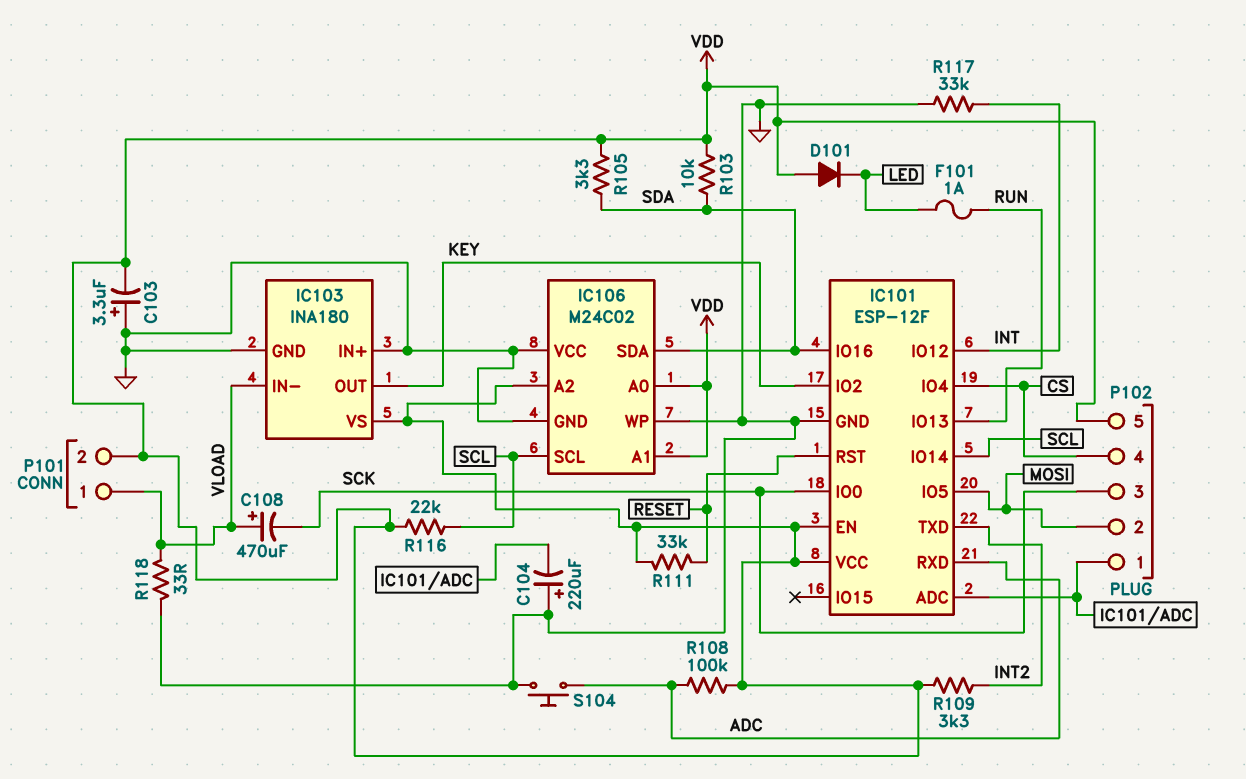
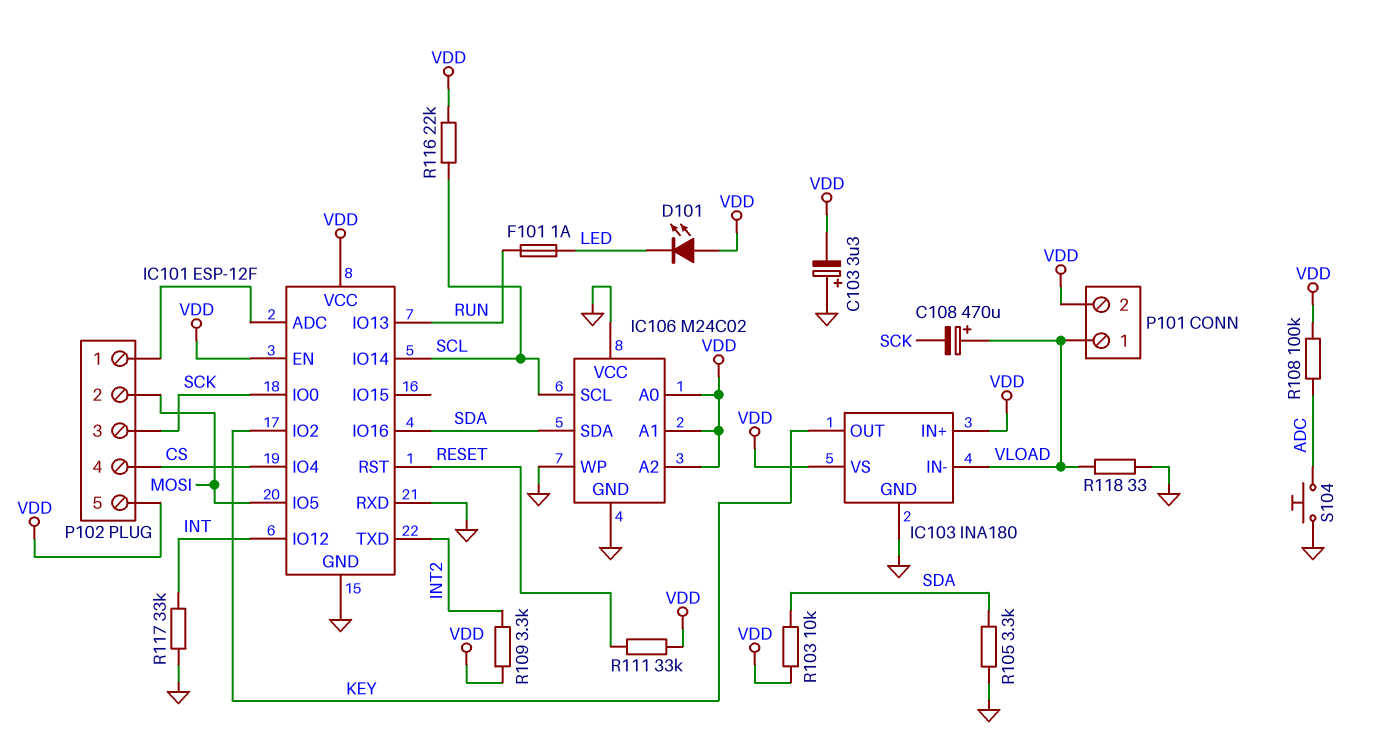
C104: 220uF (plus GND, minus IC101/ADC) -> none
D101: diode (A VDD, K LED) -> LED (A VDD, K LED)
IC101 pin RXD: ADC -> GND
IC103 pin IN+: GND -> VDD
R105: 3.3k (SDA, VDD) -> 3.3k (GND, SDA)

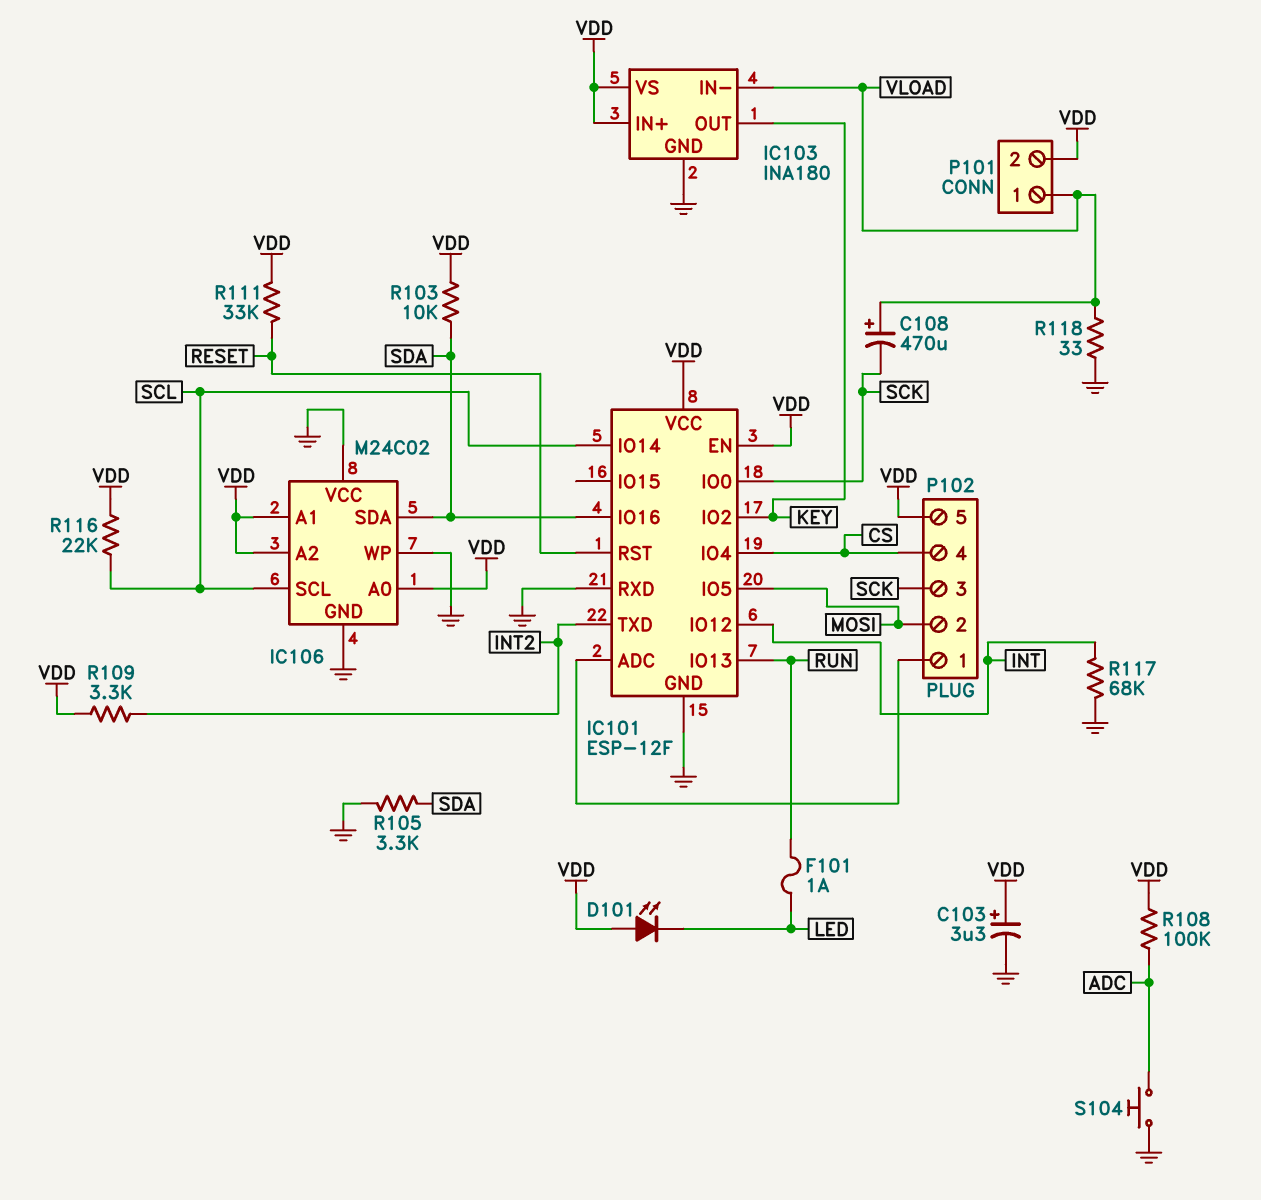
C103: 3.3uF (plus GND, minus VDD) -> 3.3uF (plus VDD, minus GND)
R117: 33k (GND, INT) -> 68k (GND, INT)

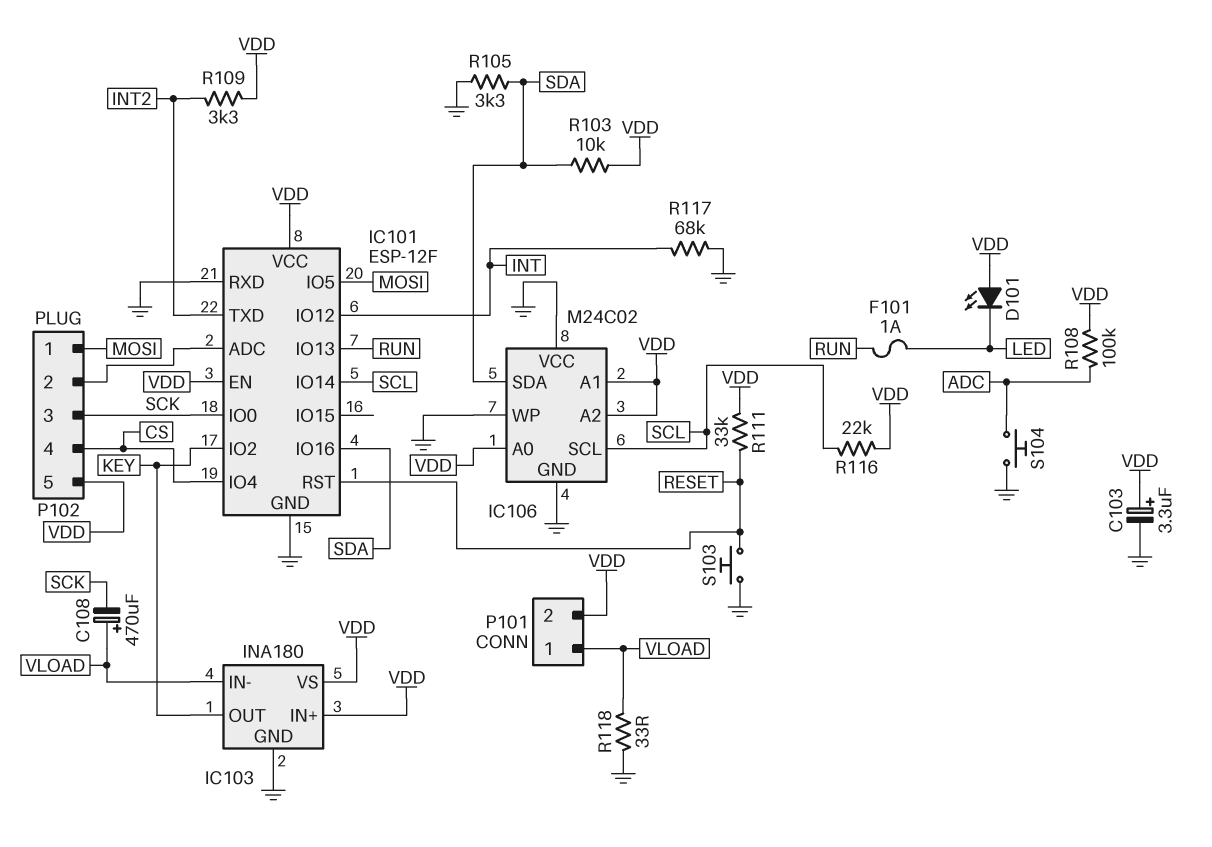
P102 pin 1: IC101/ADC -> MOSI
P102 pin 2: MOSI -> IC101/ADC
S103: none -> button (GND, RESET)

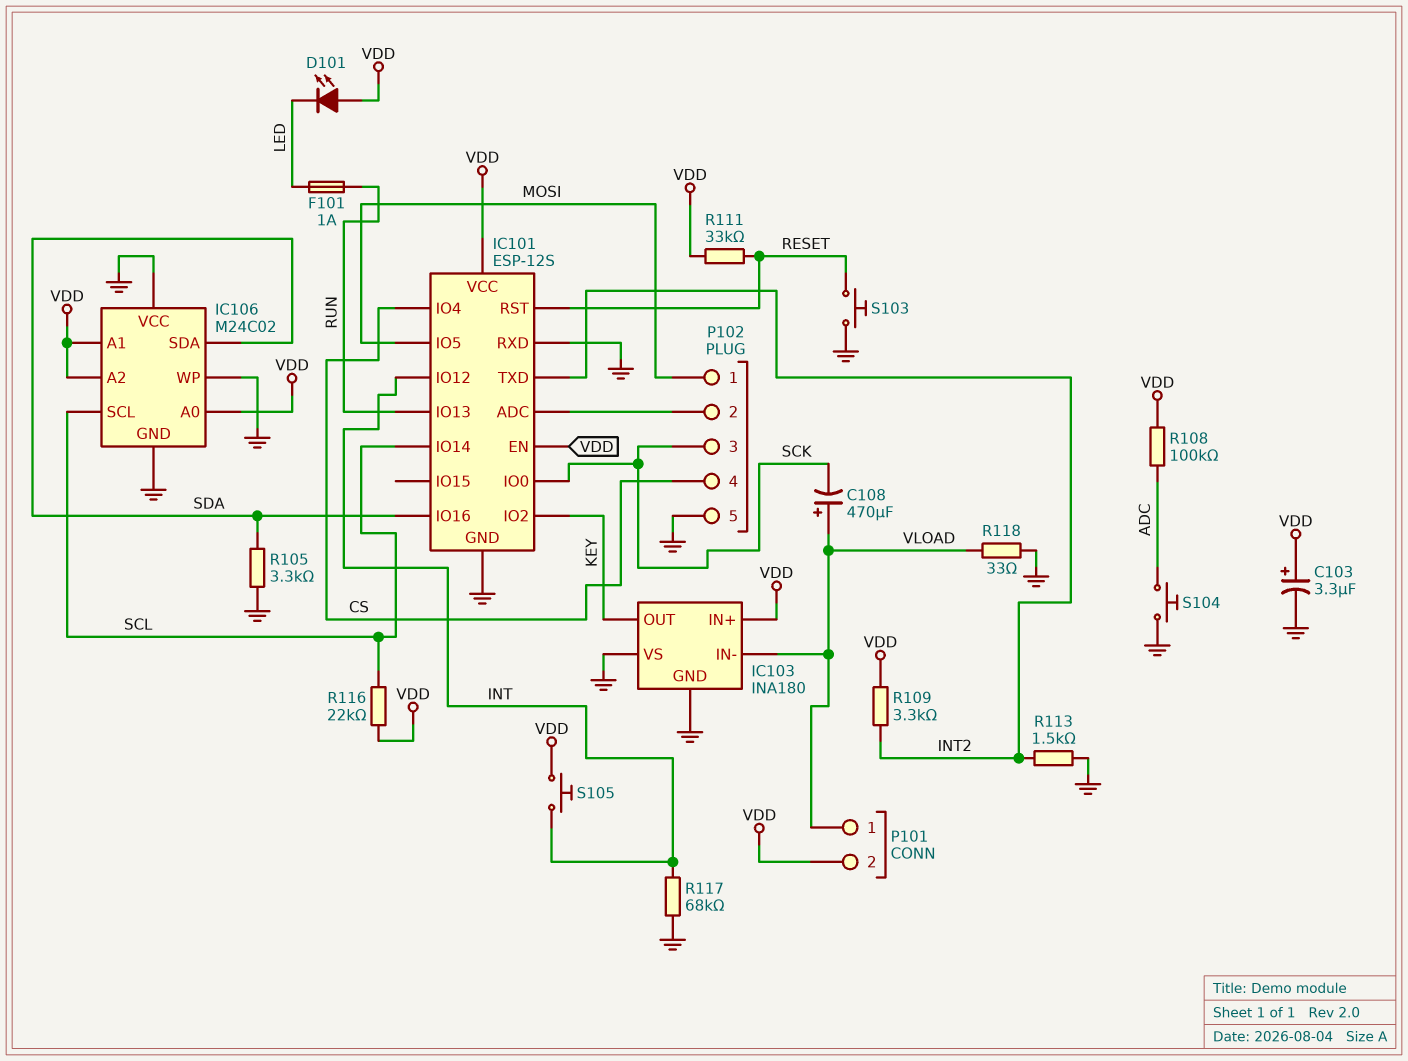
IC101: ESP-12F -> ESP-12S
IC103 pin VS: VDD -> GND
P102 pin 5: VDD -> GND
R103: 10k (SDA, VDD) -> none
R113: none -> 1.5k (GND, INT2)
S105: none -> button (INT, VDD)

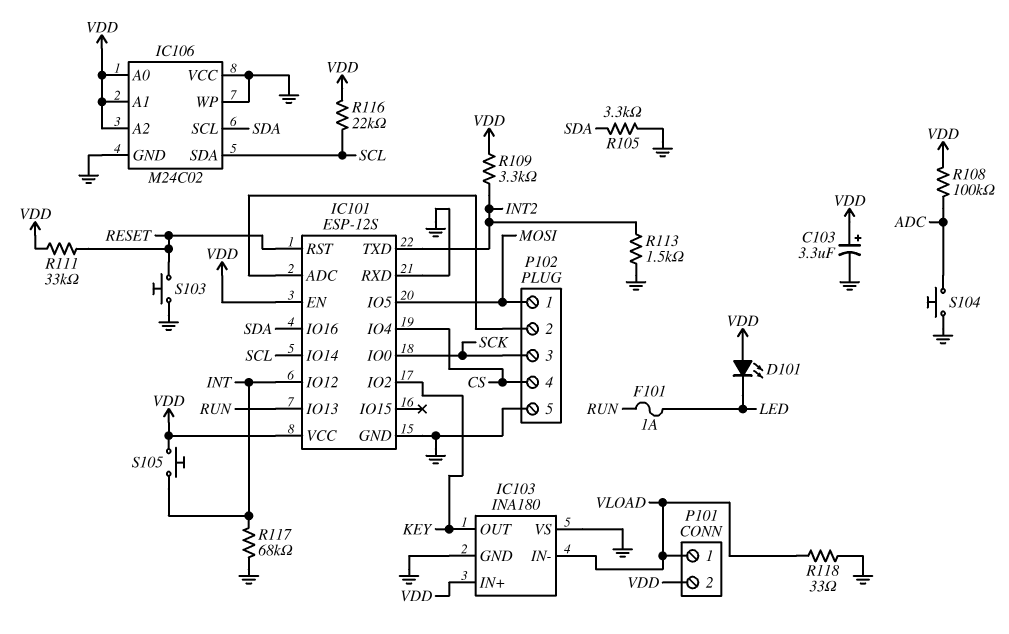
C108: 470uF (plus VLOAD, minus SCK) -> none
IC106 pin SCL: SCL -> SDA
IC106 pin SDA: SDA -> SCL

